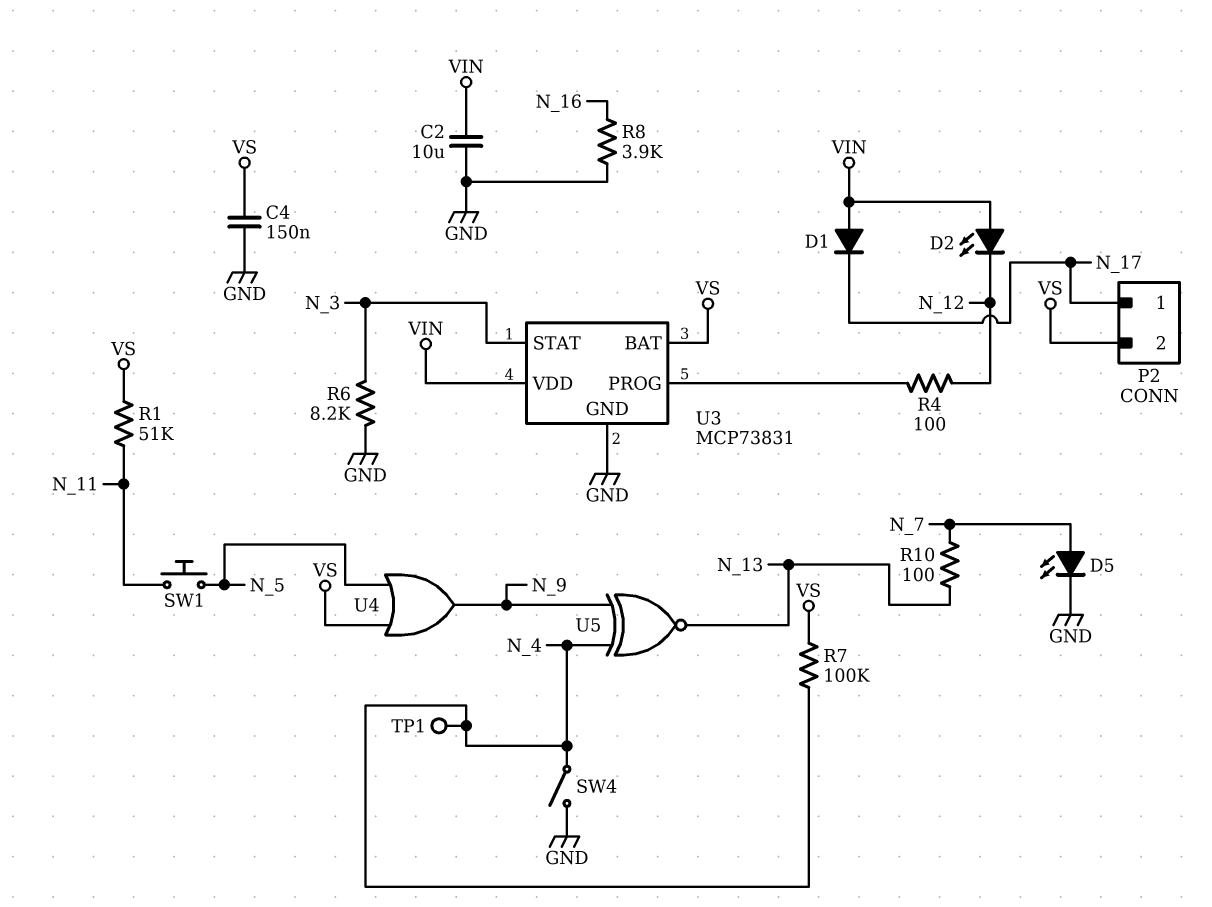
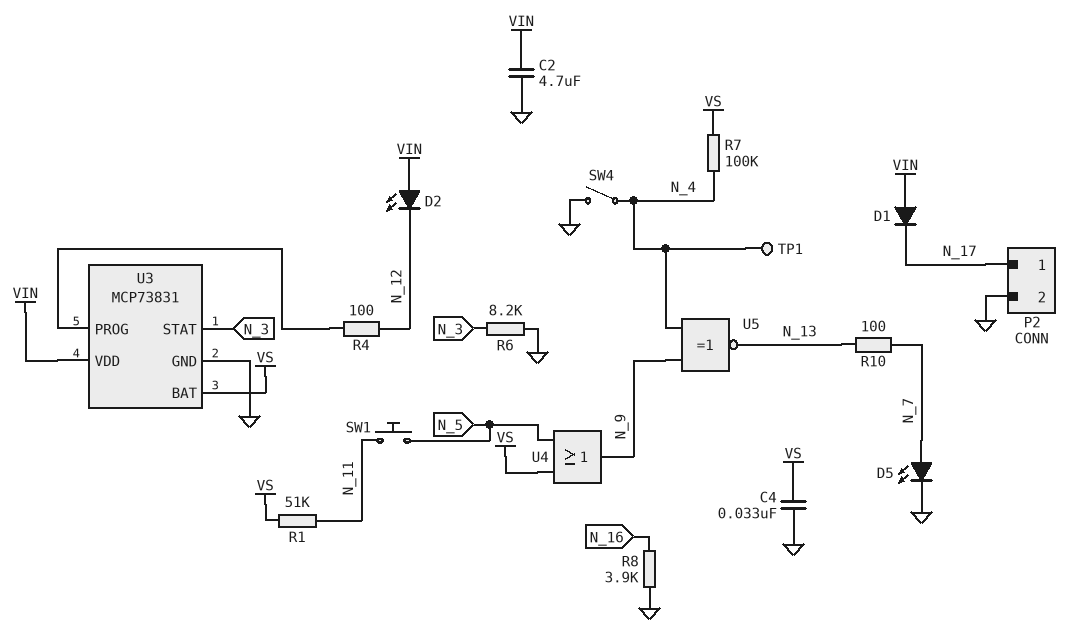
C2: 10uF (GND, VIN) -> 4.7uF (GND, VIN)
C4: 150nF (GND, VS) -> 33nF (GND, VS)
P2 pin 2: VS -> GND

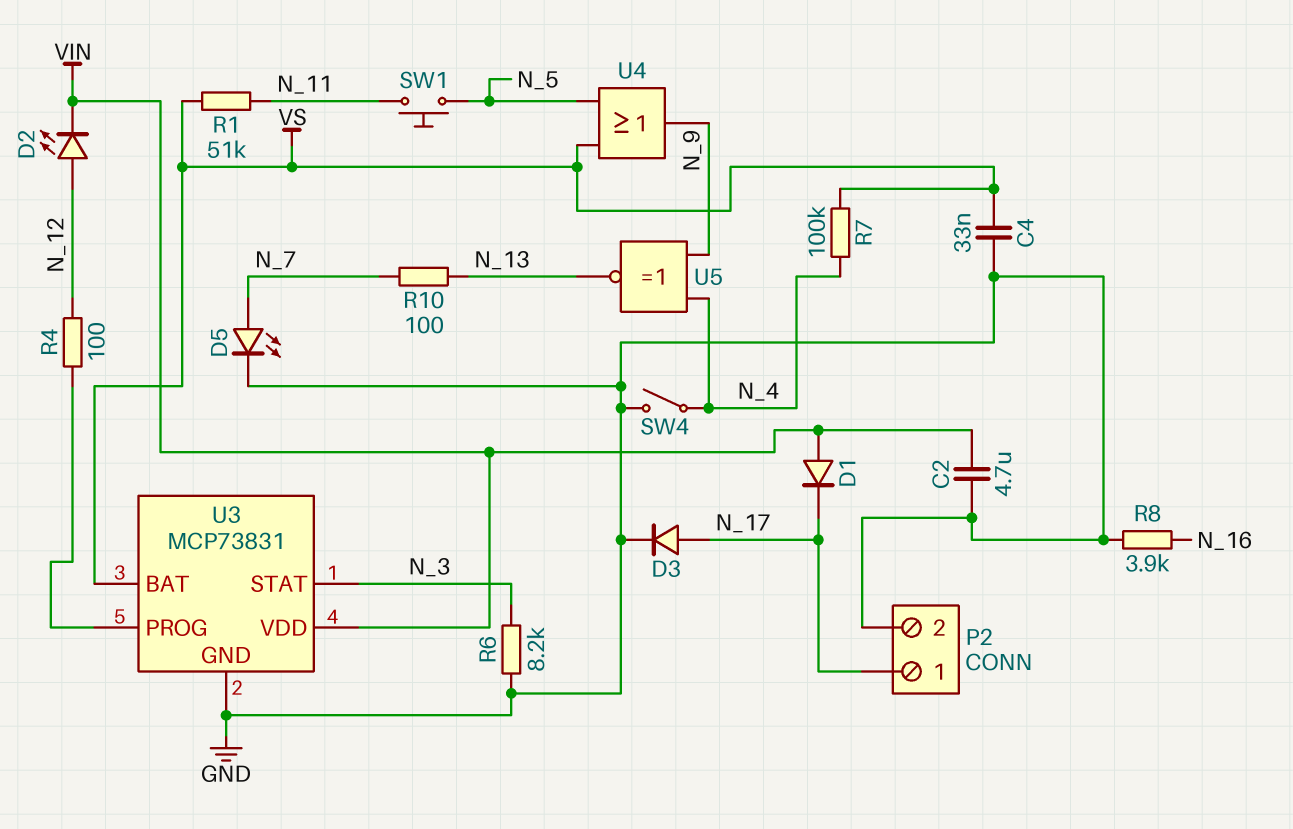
D2: LED (A VIN, K N_12) -> LED (A N_12, K VIN)
D3: none -> diode (A N_17, K GND)
TP1: test point (N_4) -> none

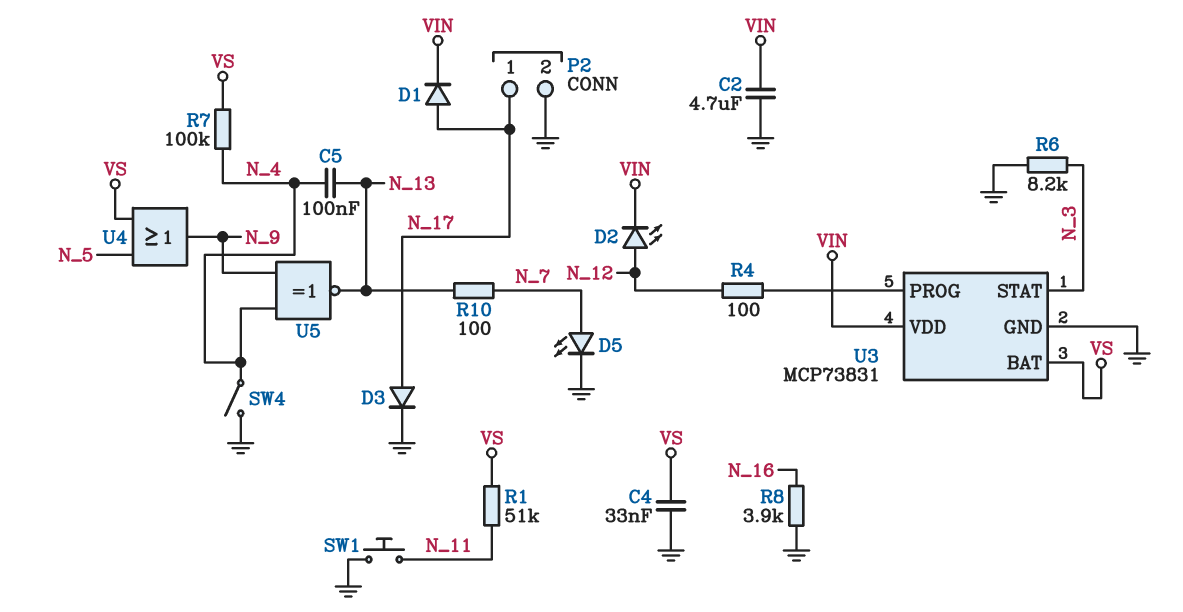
C5: none -> 100nF (N_4, N_13)
D1: diode (A VIN, K N_17) -> diode (A N_17, K VIN)
SW1: button (N_5, N_11) -> button (GND, N_11)

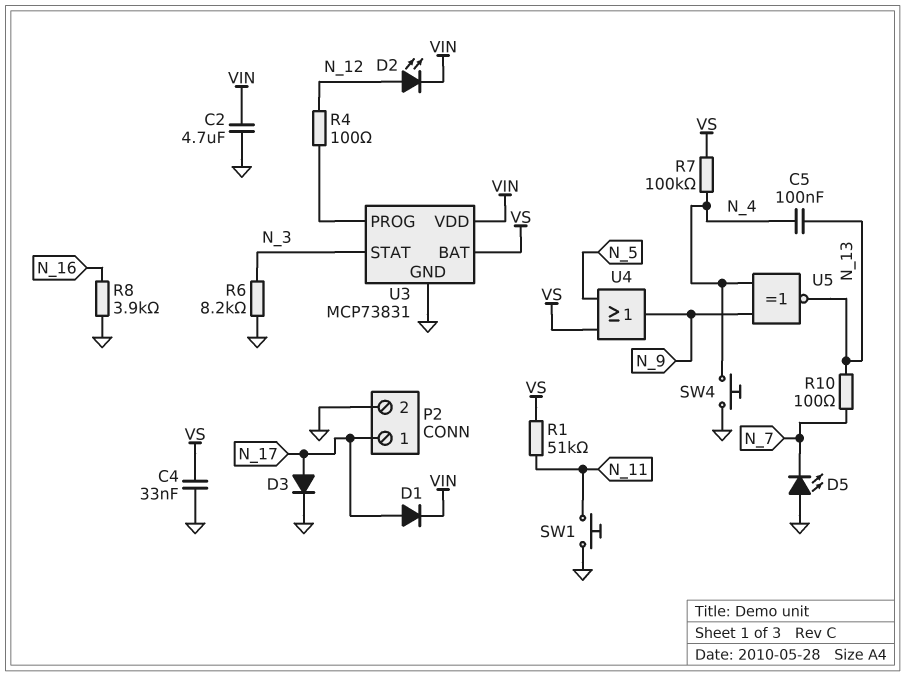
D5: LED (A N_7, K GND) -> LED (A GND, K N_7)
SW4: switch (GND, N_4) -> button (GND, N_4)

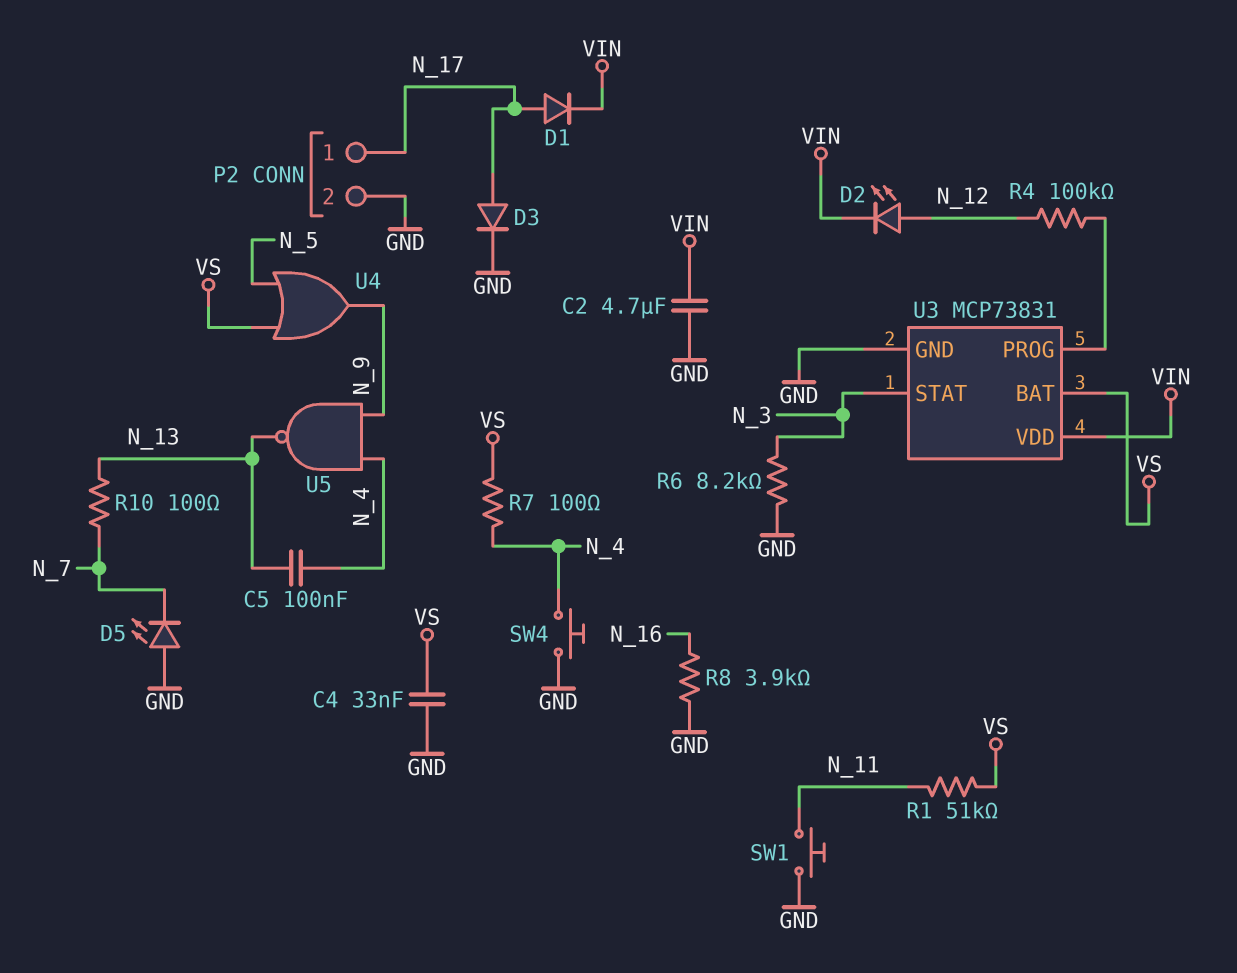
R4: 100 (N_12, U3/PROG) -> 100k (N_12, U3/PROG)
R7: 100k (N_4, VS) -> 100 (N_4, VS)
U5: XNOR (in N_4, in N_9, out N_13) -> NAND (in N_4, in N_9, out N_13)

